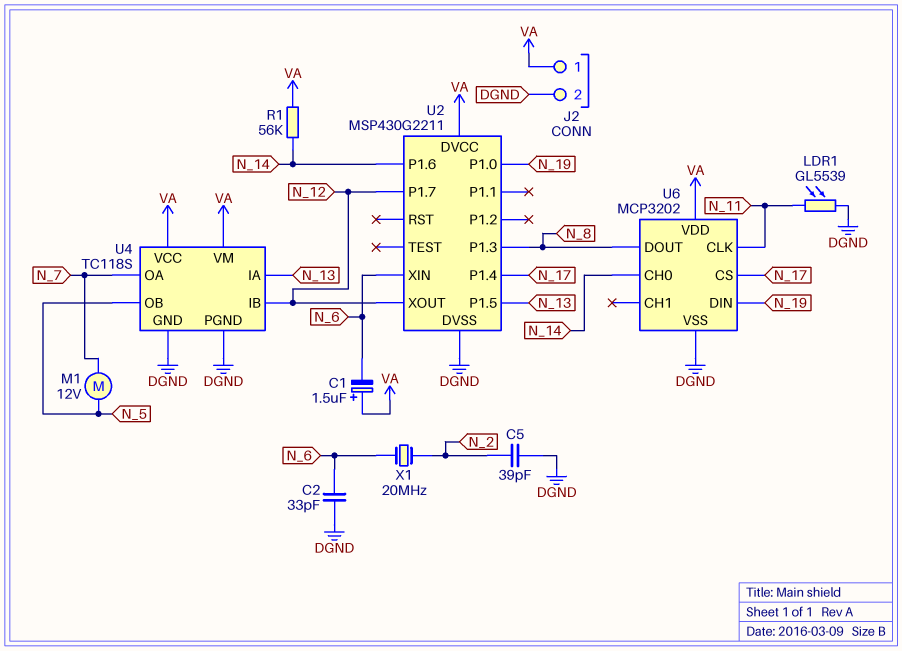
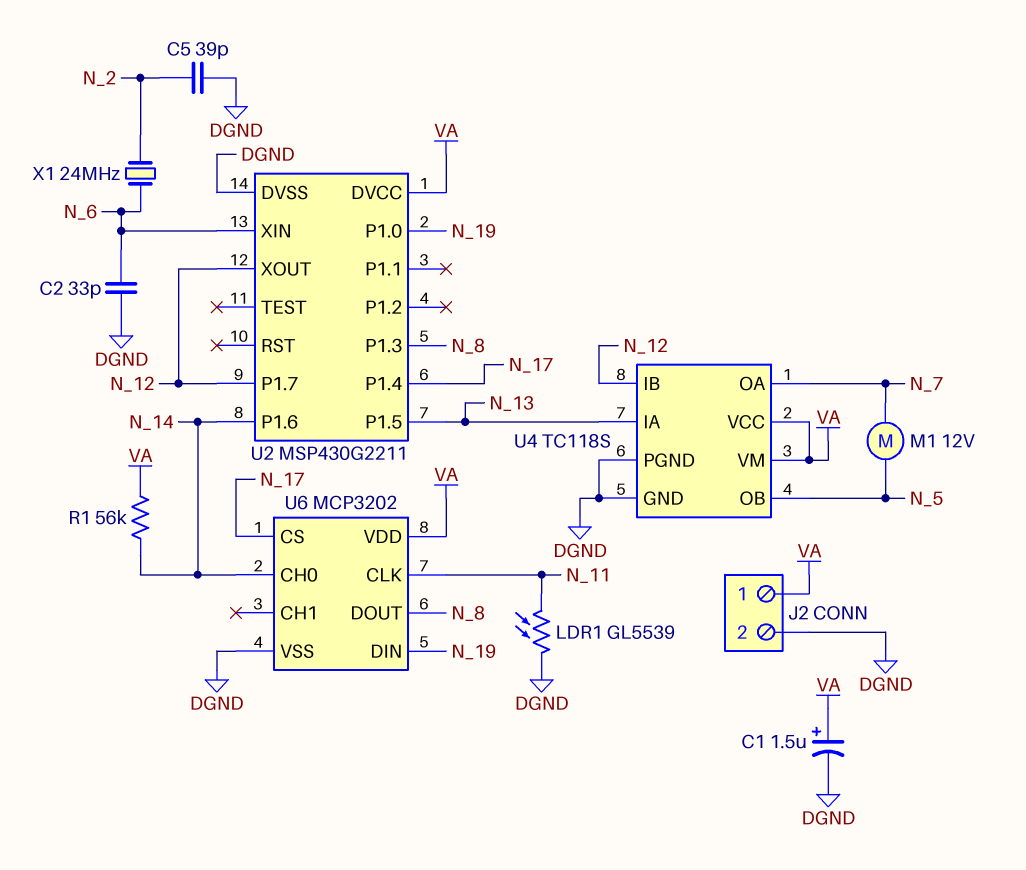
C1: 1.5uF (plus VA, minus N_6) -> 1.5uF (plus VA, minus DGND)
X1: 20MHz (N_2, N_6) -> 24MHz (N_2, N_6)

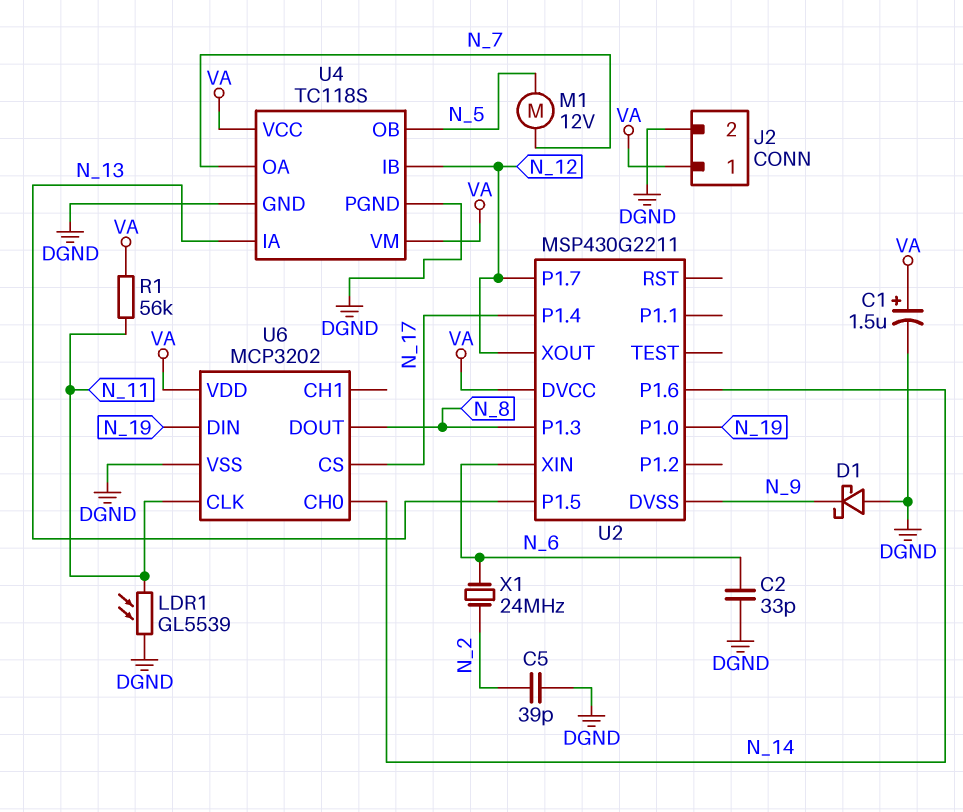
D1: none -> schottky (A DGND, K N_9)
R1: 56k (N_14, VA) -> 56k (N_11, VA)
U2 pin DVSS: DGND -> N_9

